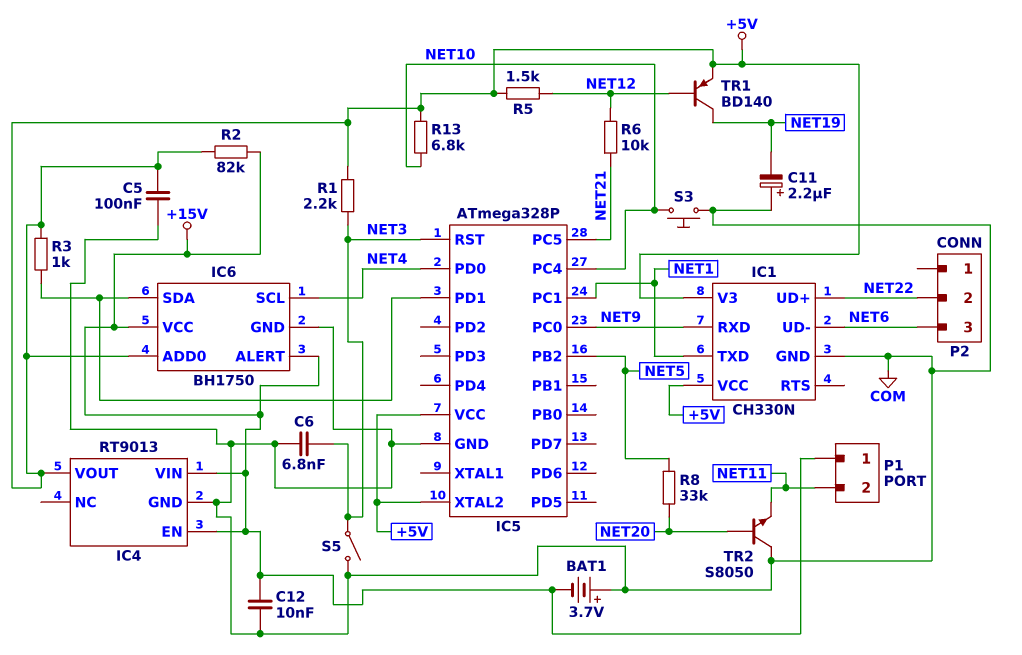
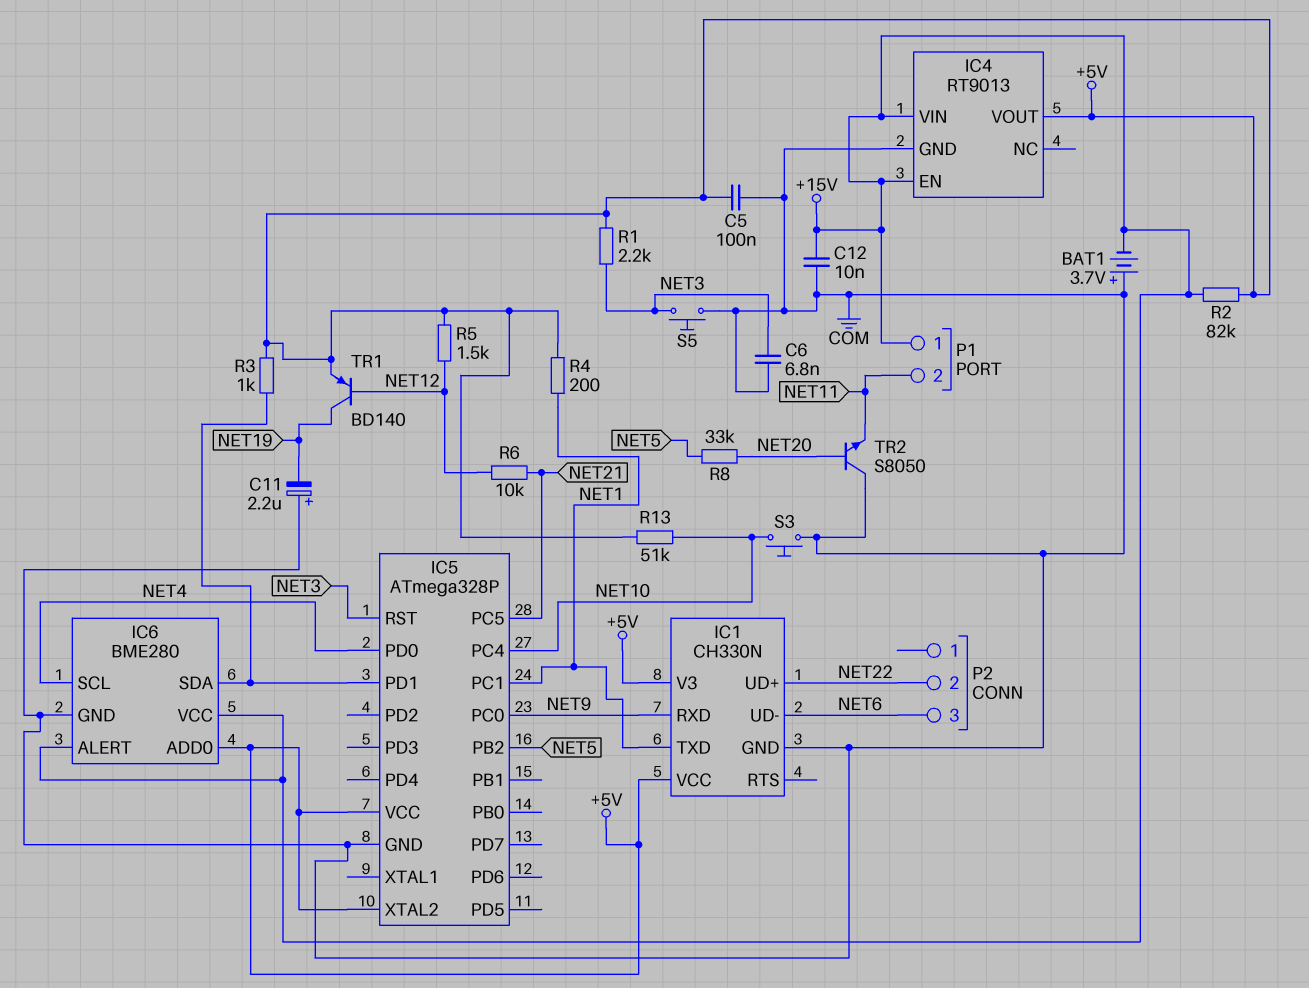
IC6: BH1750 -> BME280
R4: none -> 200 (+5V, NET1)
R13: 6.8k (+5V, NET10) -> 51k (+5V, NET10)
S5: switch (COM, NET3) -> button (COM, NET3)

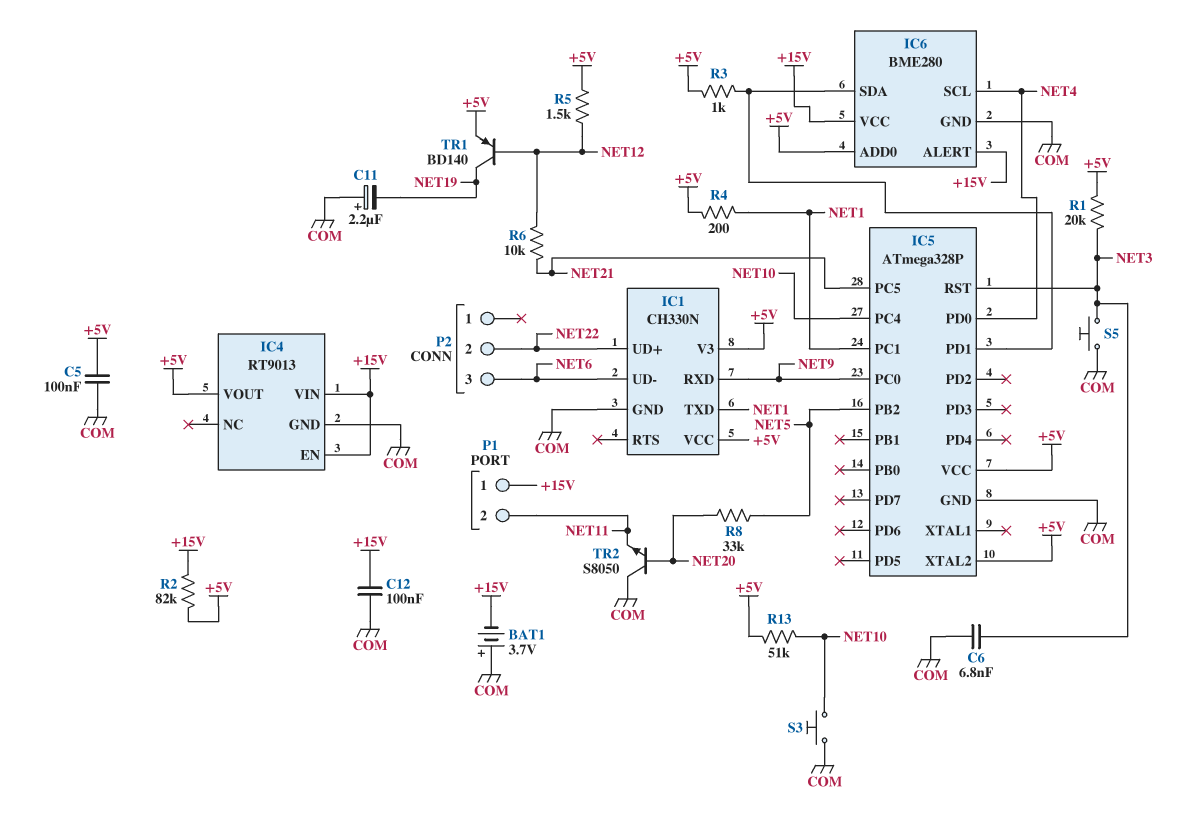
C12: 10nF (+15V, COM) -> 100nF (+15V, COM)
R1: 2.2k (+5V, NET3) -> 20k (+5V, NET3)

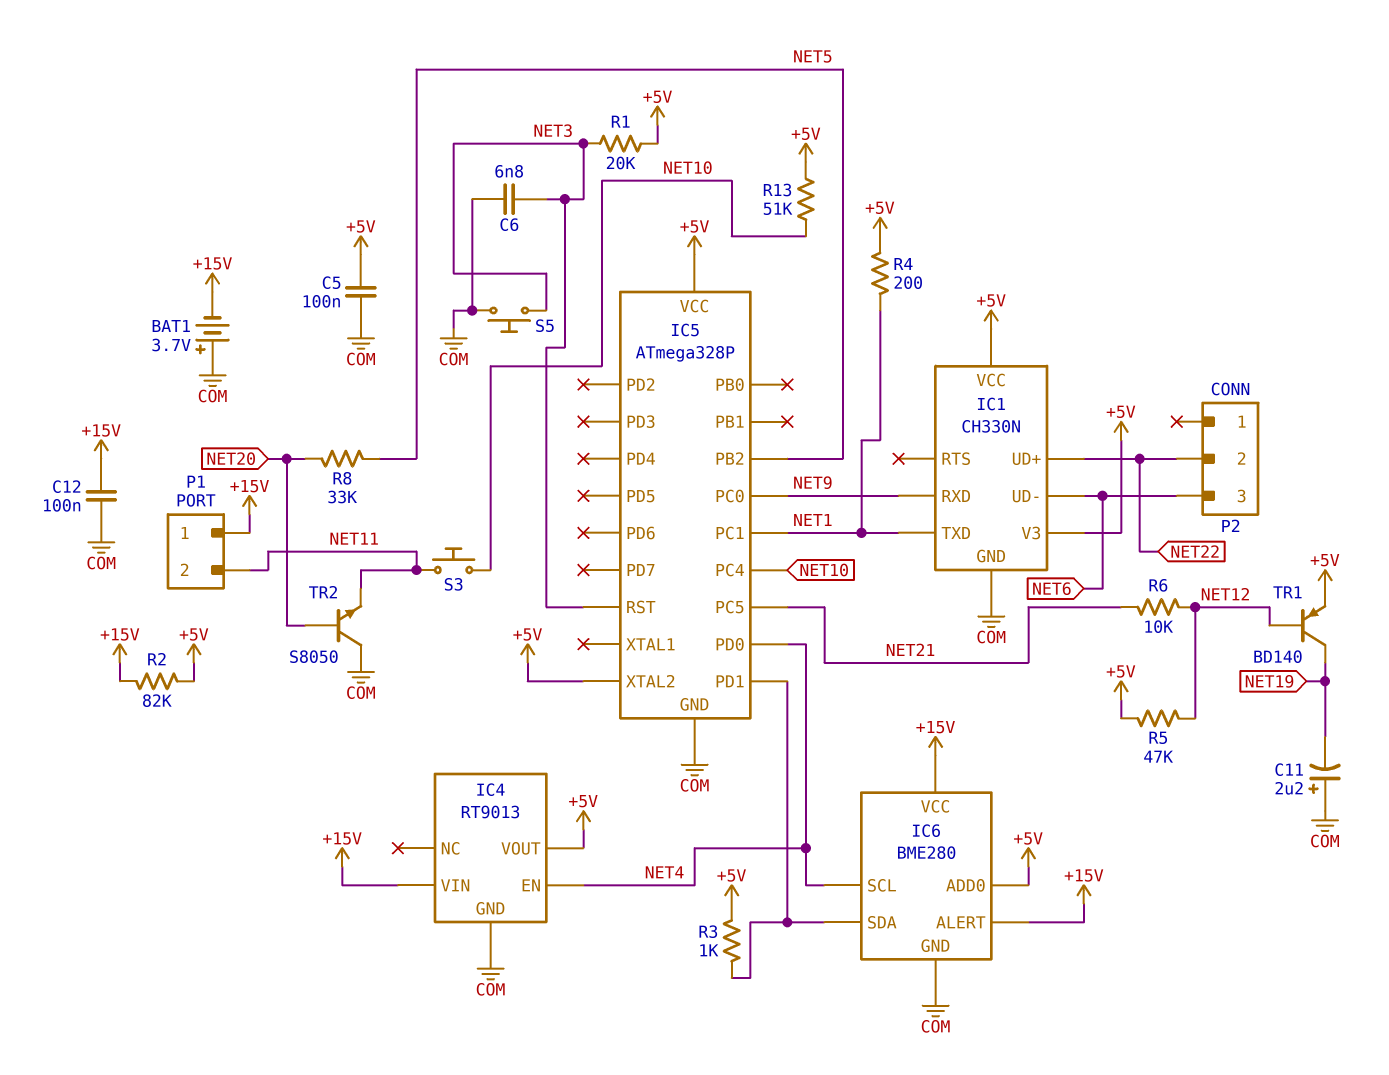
IC4 pin EN: +15V -> NET4
R5: 1.5k (+5V, NET12) -> 47k (+5V, NET12)
S3: button (COM, NET10) -> button (NET10, NET11)

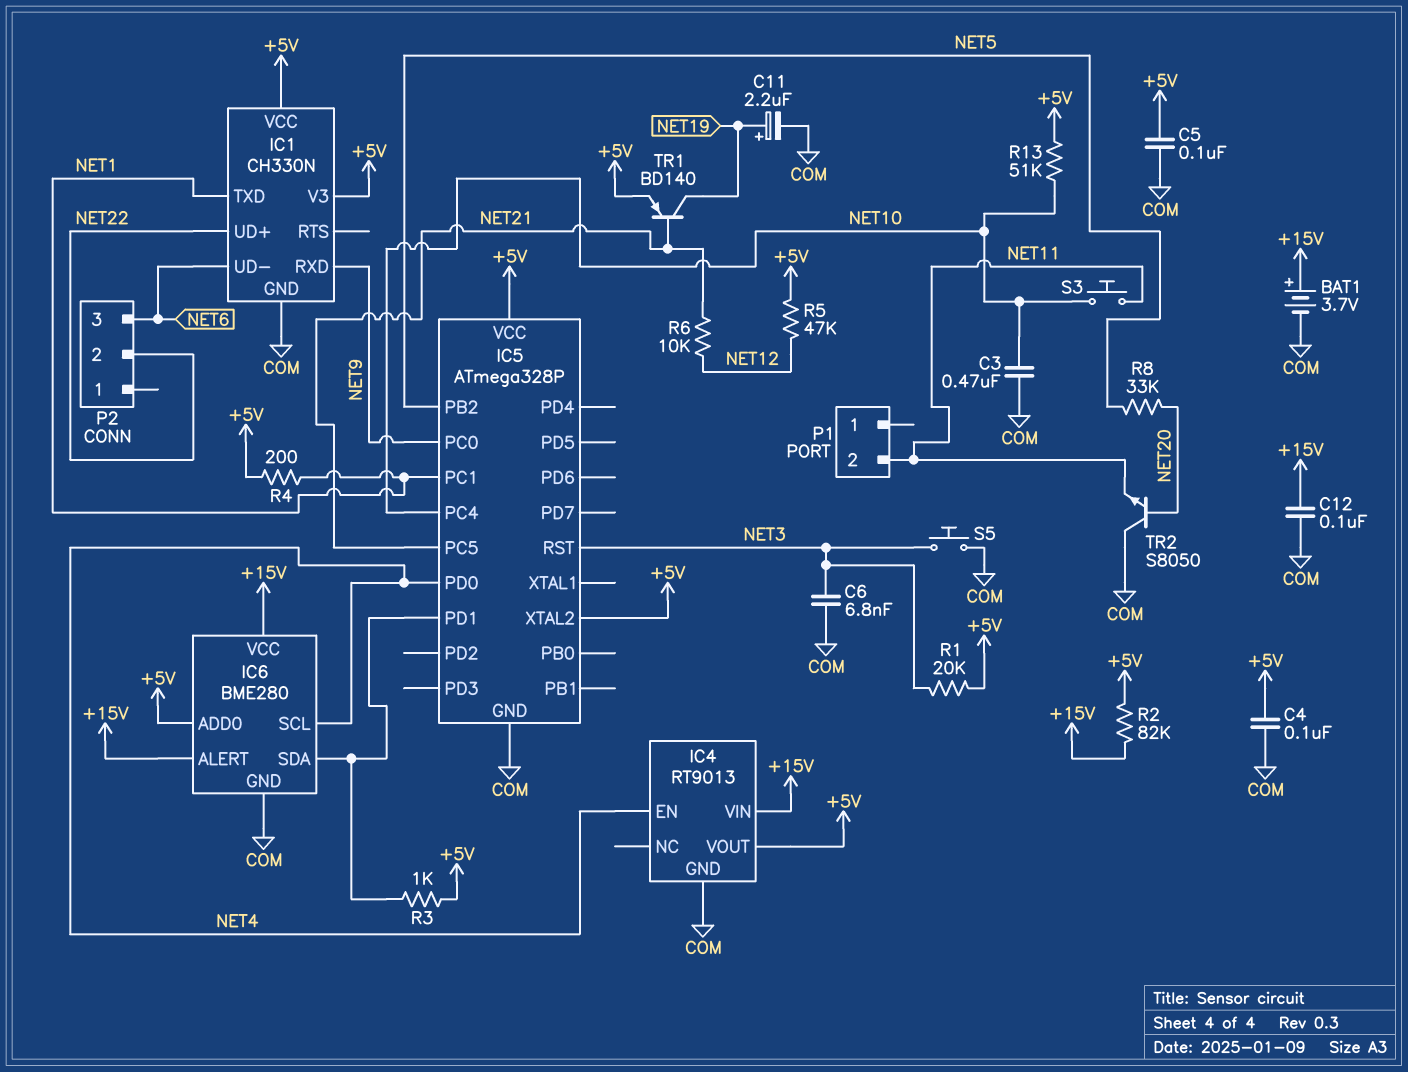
BAT1: 3.7V (plus COM, minus +15V) -> 3.7V (plus +15V, minus COM)
C3: none -> 470nF (COM, NET10)
C4: none -> 100nF (+5V, COM)
C11: 2.2uF (plus COM, minus NET19) -> 2.2uF (plus NET19, minus COM)
P1 pin 1: +15V -> none
TR1: PNP BD140 (B NET12, C NET19, E +5V) -> PNP BD140 (B NET21, C NET19, E +5V)

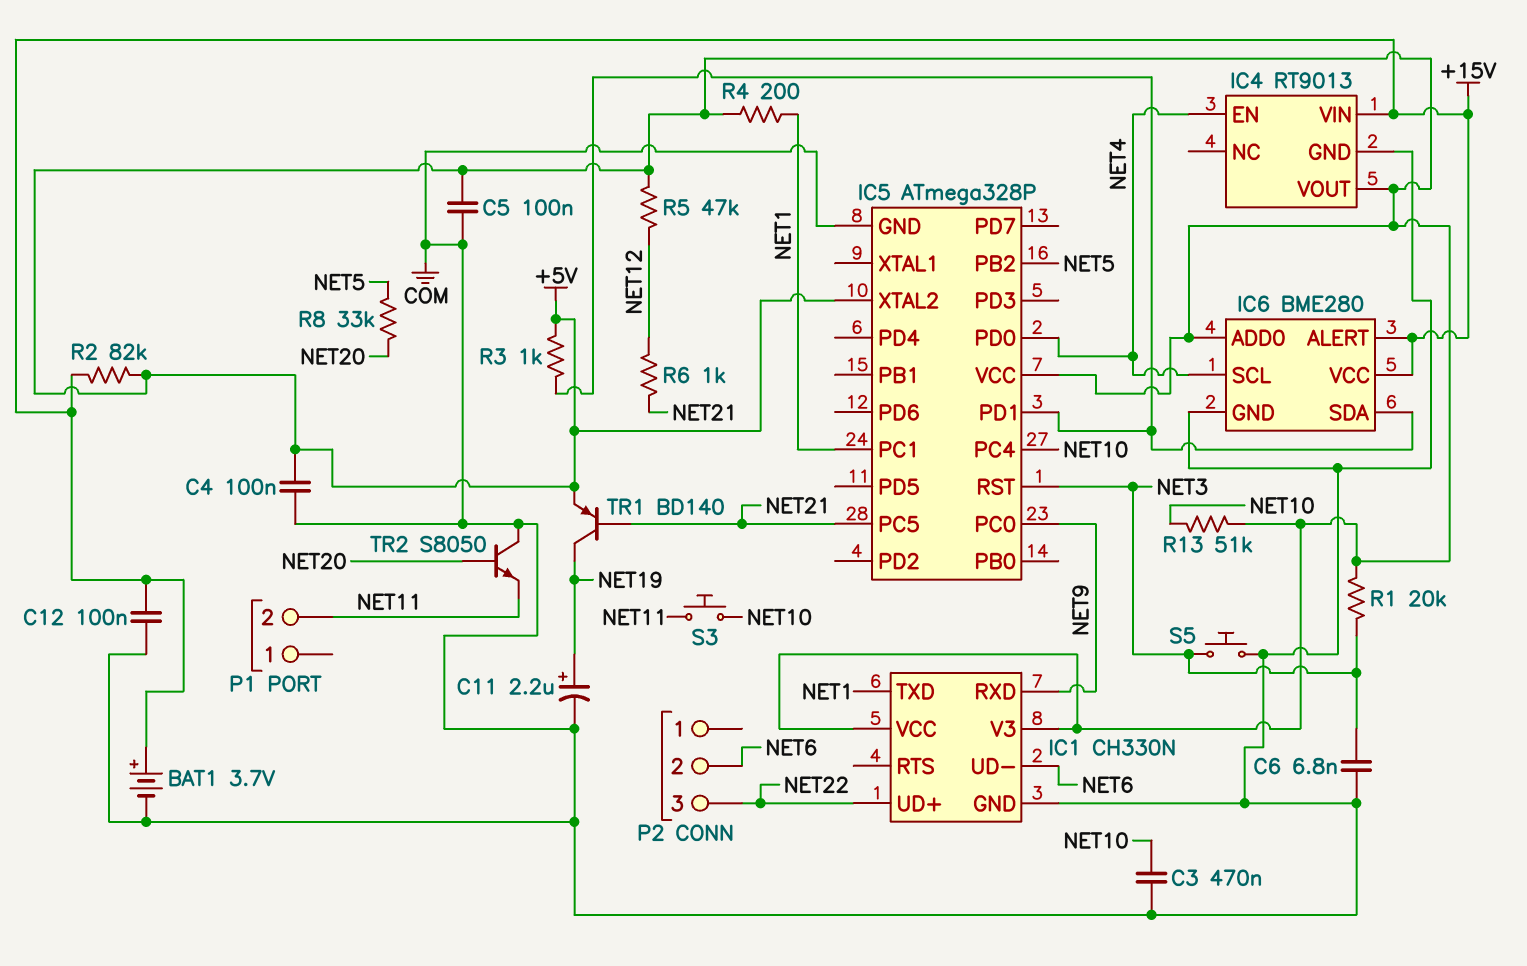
P2 pin 2: NET22 -> NET6
P2 pin 3: NET6 -> NET22
R6: 10k (NET12, NET21) -> 1k (NET12, NET21)

